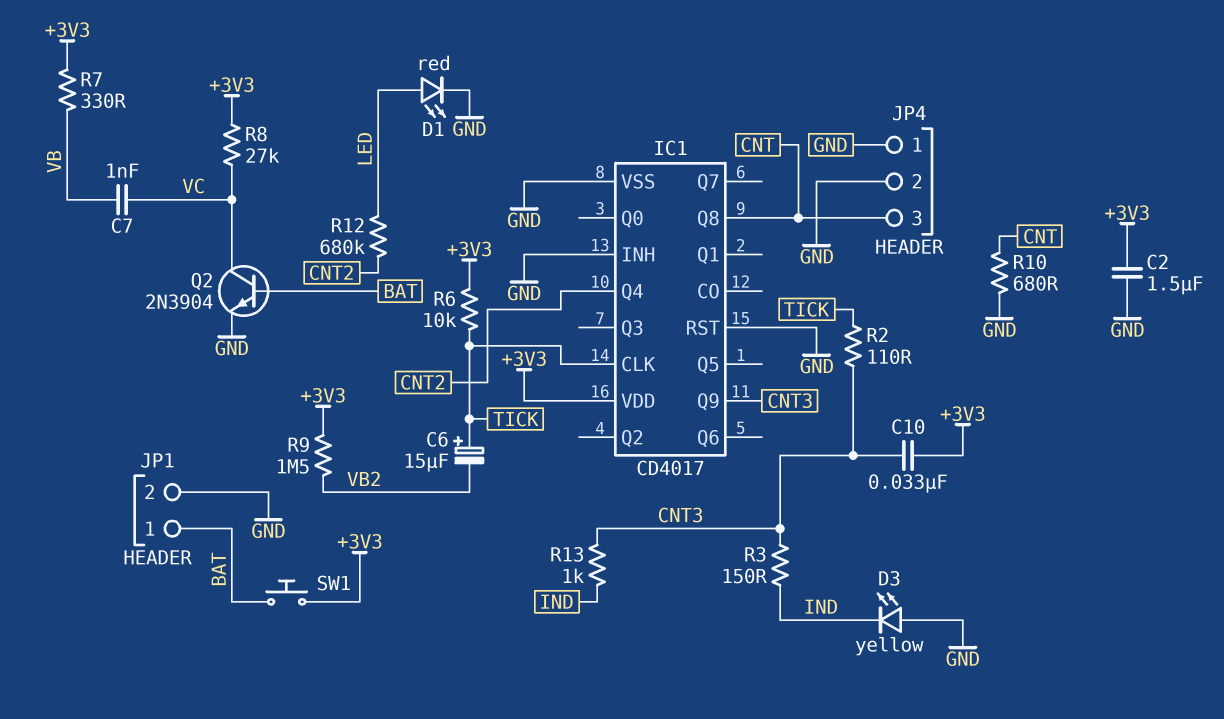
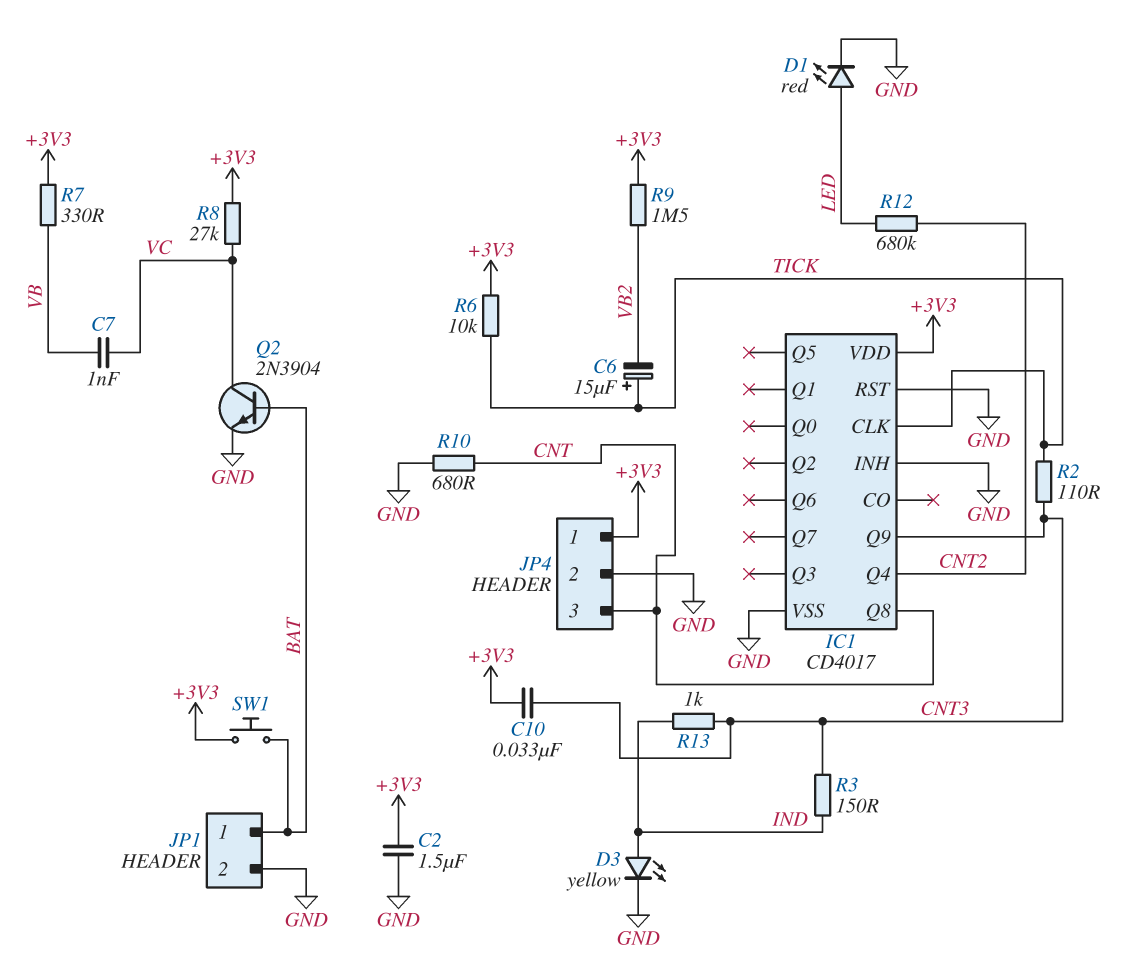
D3: LED yellow (A GND, K IND) -> LED yellow (A IND, K GND)
JP4 pin 1: GND -> +3V3

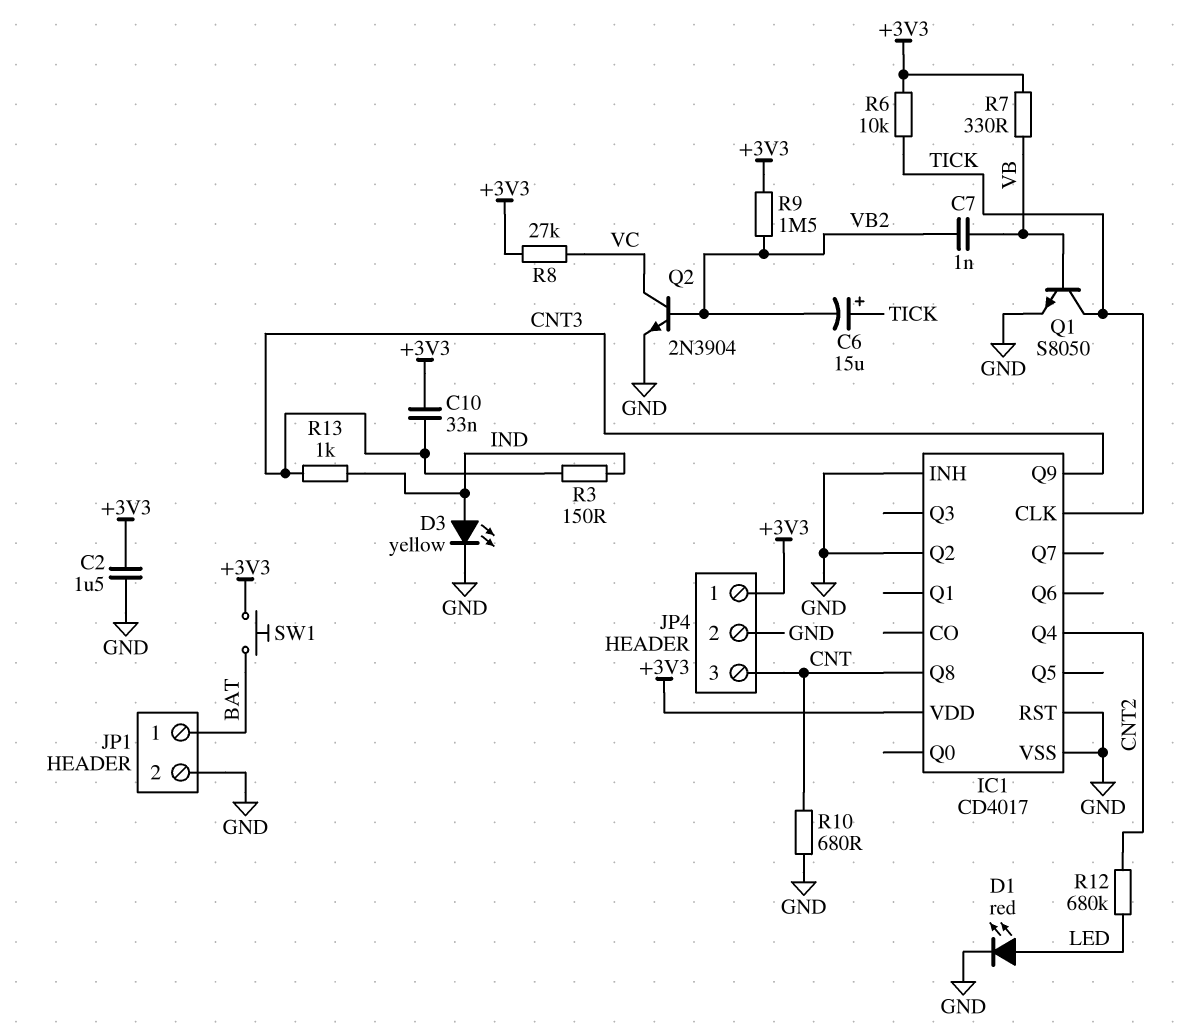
C7: 1nF (VB, VC) -> 1nF (VB, VB2)
IC1 pin Q2: none -> GND
Q1: none -> NPN S8050 (B VB, C TICK, E GND)
Q2: NPN 2N3904 (B BAT, C VC, E GND) -> NPN 2N3904 (B VB2, C VC, E GND)
R2: 110 (CNT3, TICK) -> none

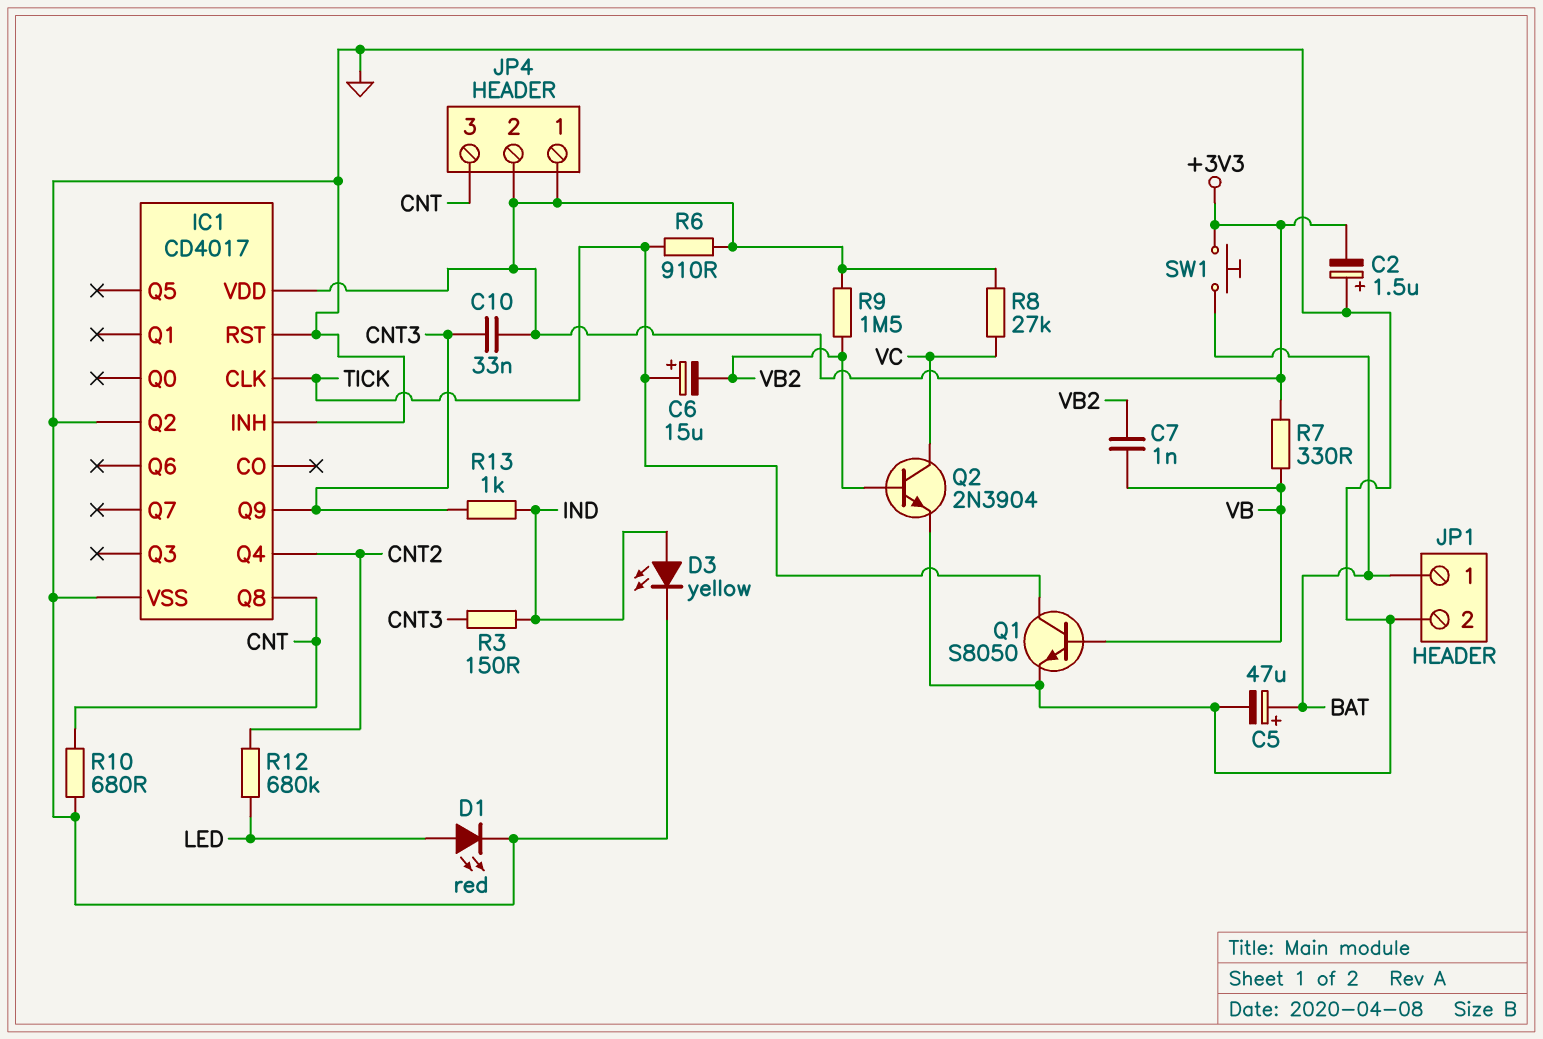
C2: 1.5uF (+3V3, GND) -> 1.5uF (plus GND, minus +3V3)
C5: none -> 47uF (plus BAT, minus GND)
JP4 pin 2: GND -> +3V3
R6: 10k (+3V3, TICK) -> 910 (+3V3, TICK)

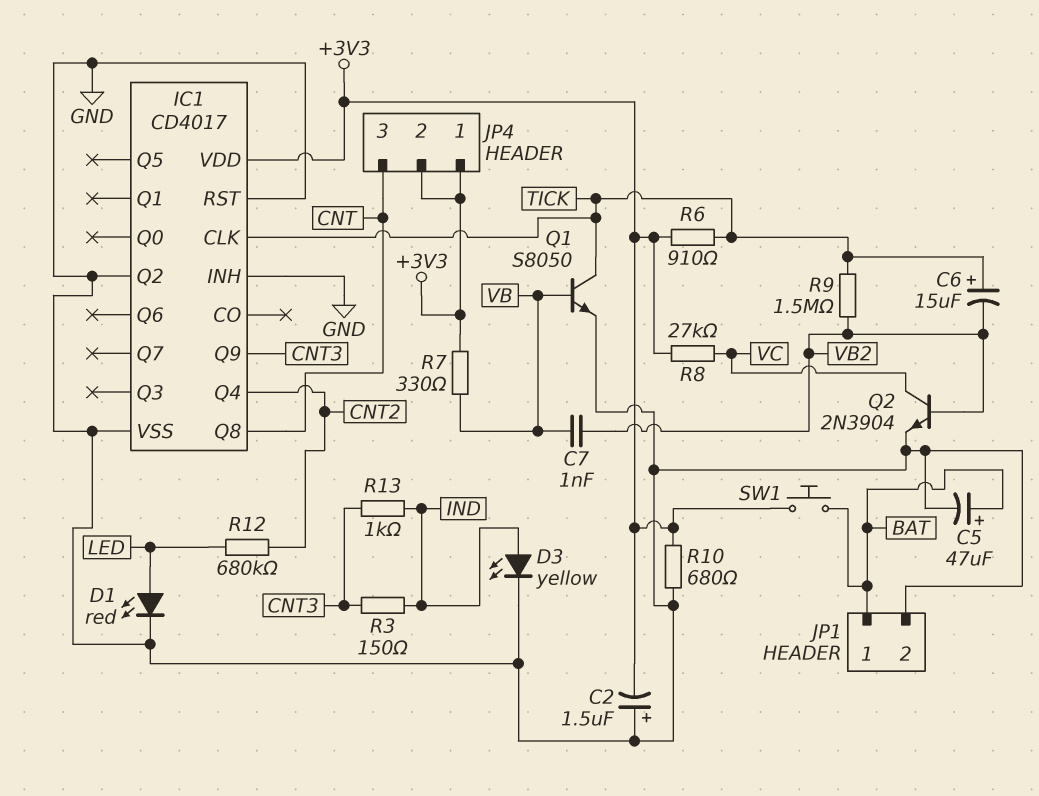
C10: 33nF (+3V3, CNT3) -> none
R9: 1.5M (+3V3, VB2) -> 1.5M (TICK, VB2)
R10: 680 (CNT, GND) -> 680 (+3V3, GND)

